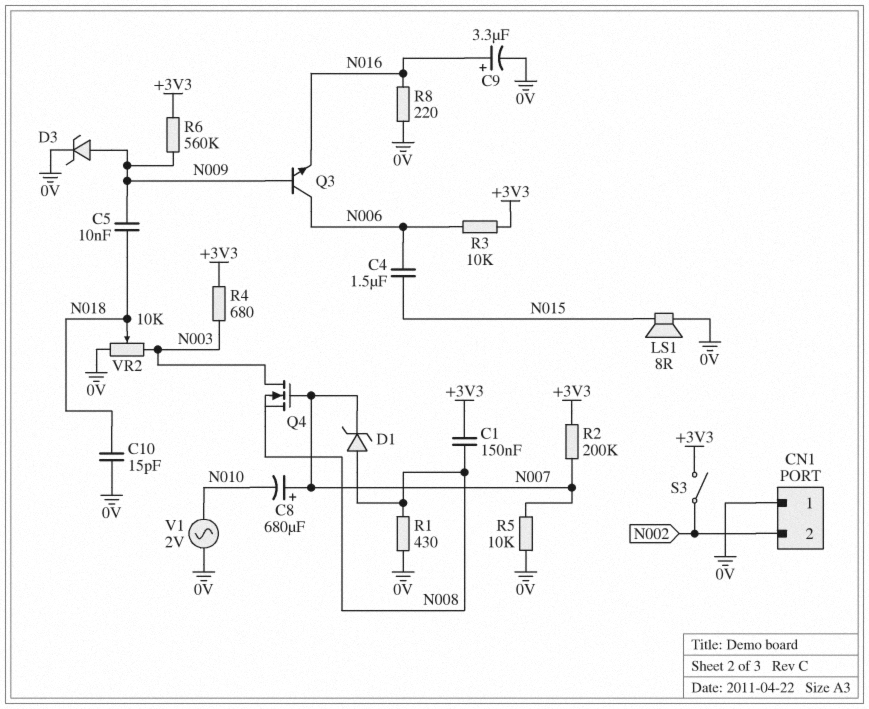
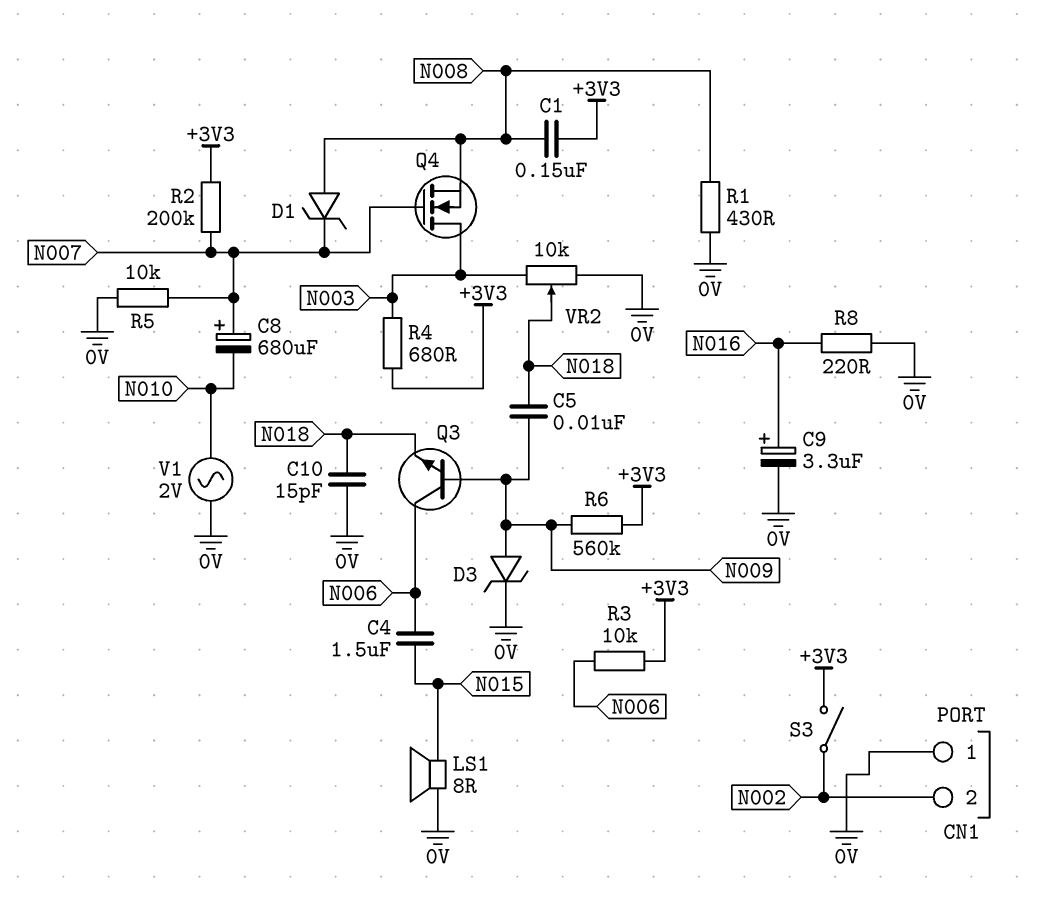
Q3: NPN (B N009, C N006, E N016) -> NPN (B N009, C N006, E N018)

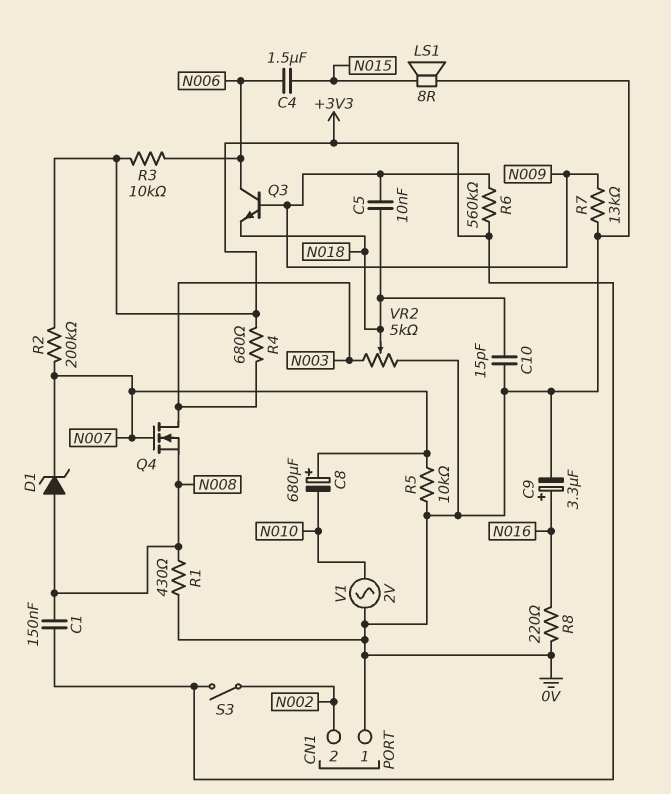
D3: zener (A N009, K 0V) -> none
R7: none -> 13k (0V, N009)
VR2: 10k (0V, N003, wiper N018) -> 5k (0V, N003, wiper N018)

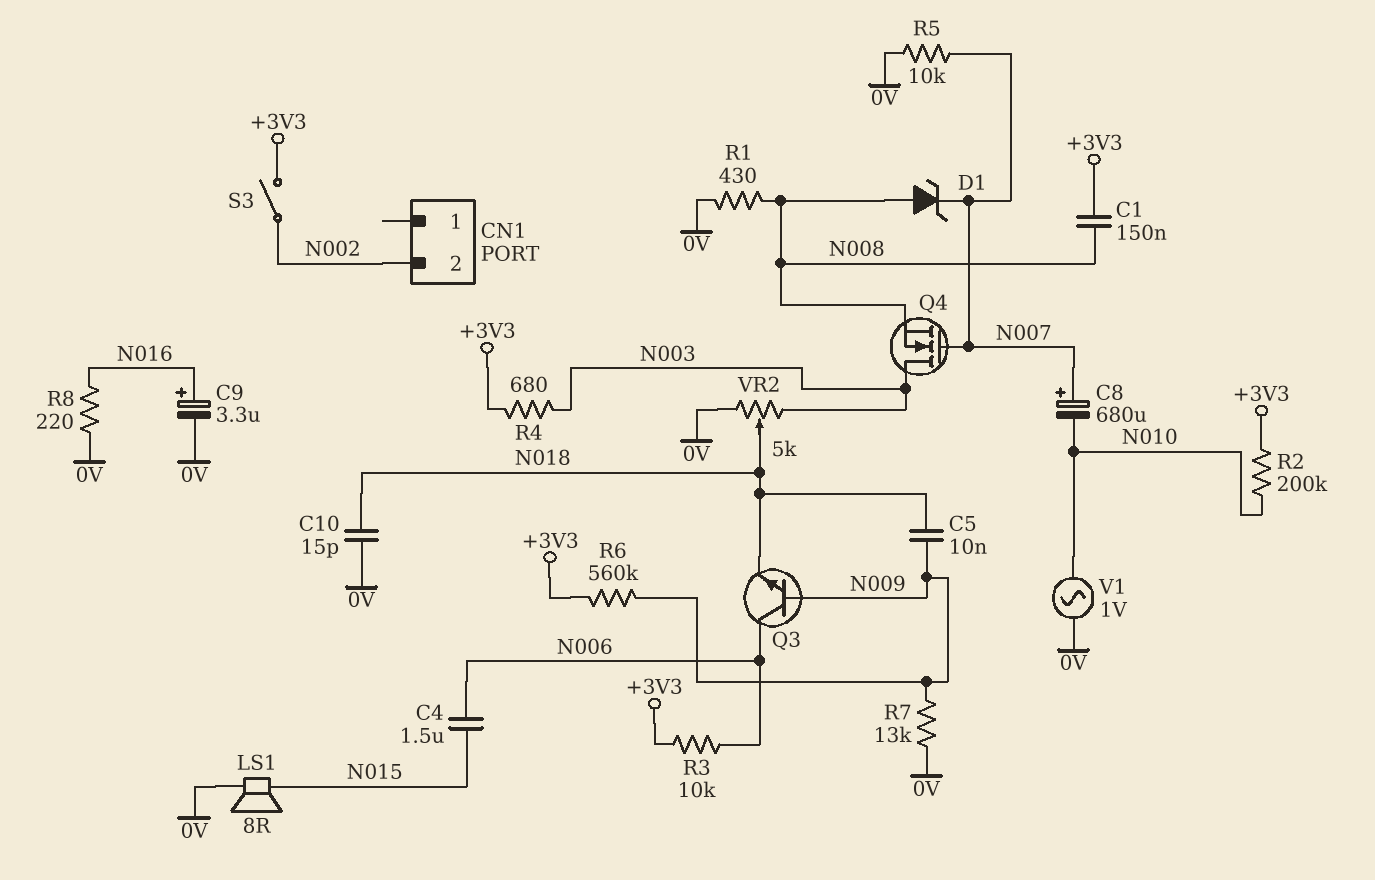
CN1 pin 1: 0V -> none
R2: 200k (+3V3, N007) -> 200k (+3V3, N010)
V1: AC 2V (0V, N010) -> AC 1V (0V, N010)

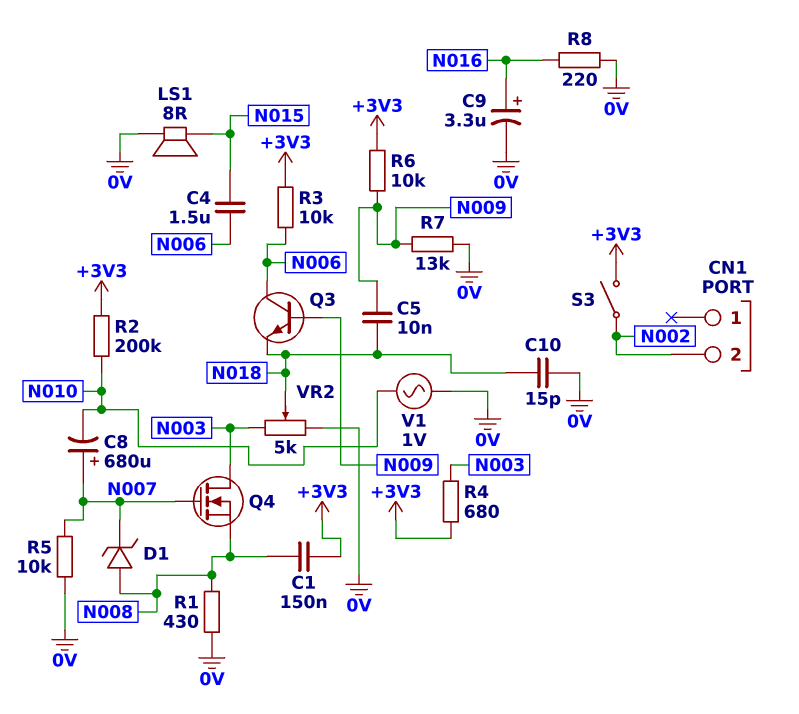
R6: 560k (+3V3, N009) -> 10k (+3V3, N009)

